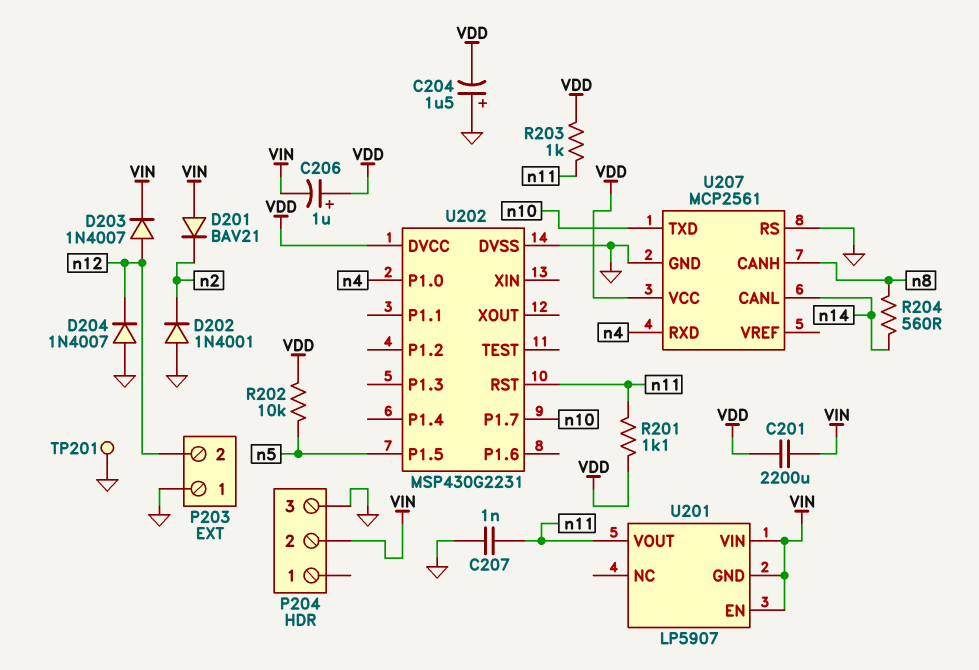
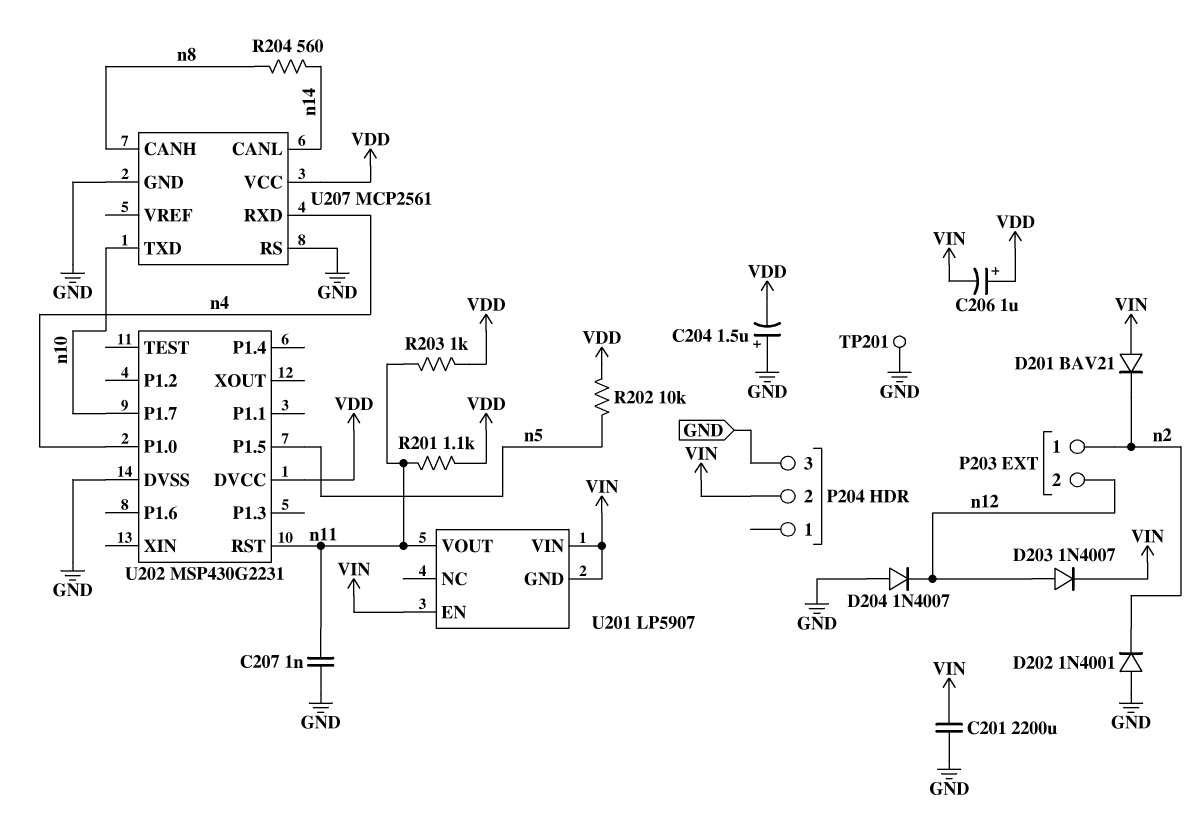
C201: 2200uF (VDD, VIN) -> 2200uF (GND, VIN)
P203 pin 1: GND -> n2

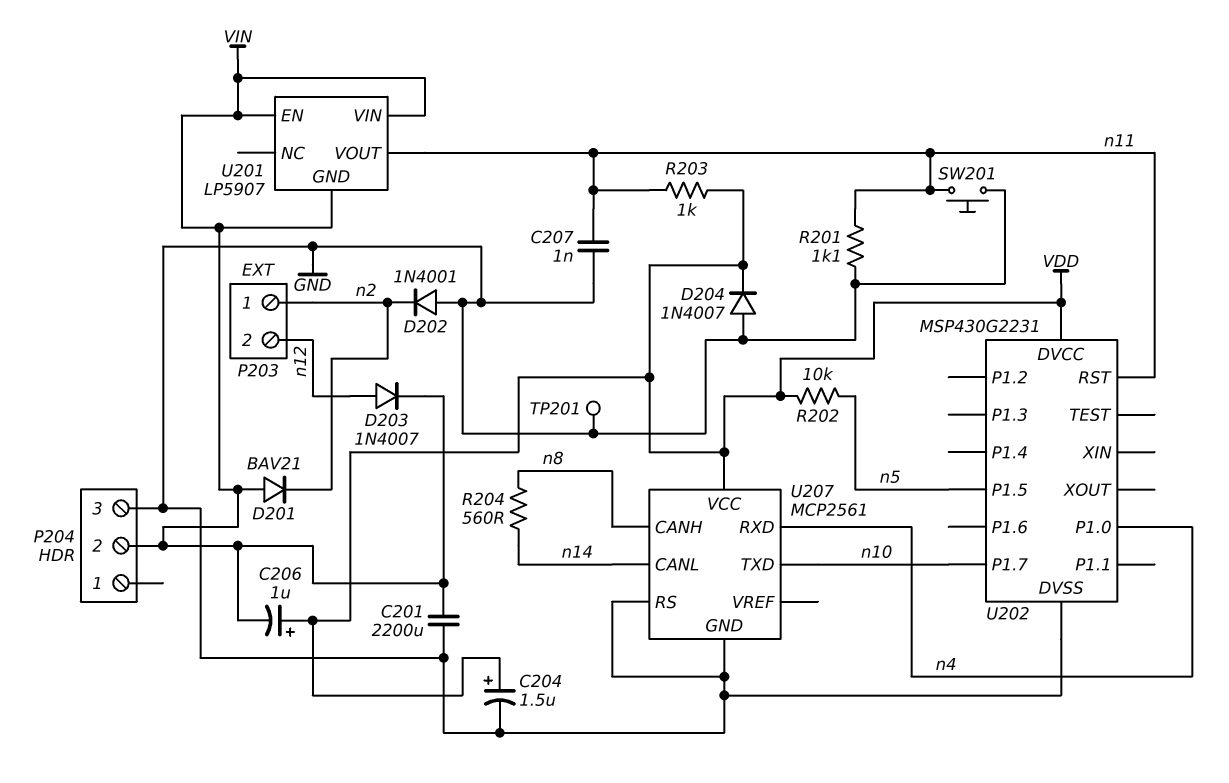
C204: 1.5uF (plus GND, minus VDD) -> 1.5uF (plus VDD, minus GND)
D204: diode 1N4007 (A GND, K n12) -> diode 1N4007 (A GND, K VDD)
R201: 1.1k (VDD, n11) -> 1.1k (GND, n11)
SW201: none -> button (GND, n11)

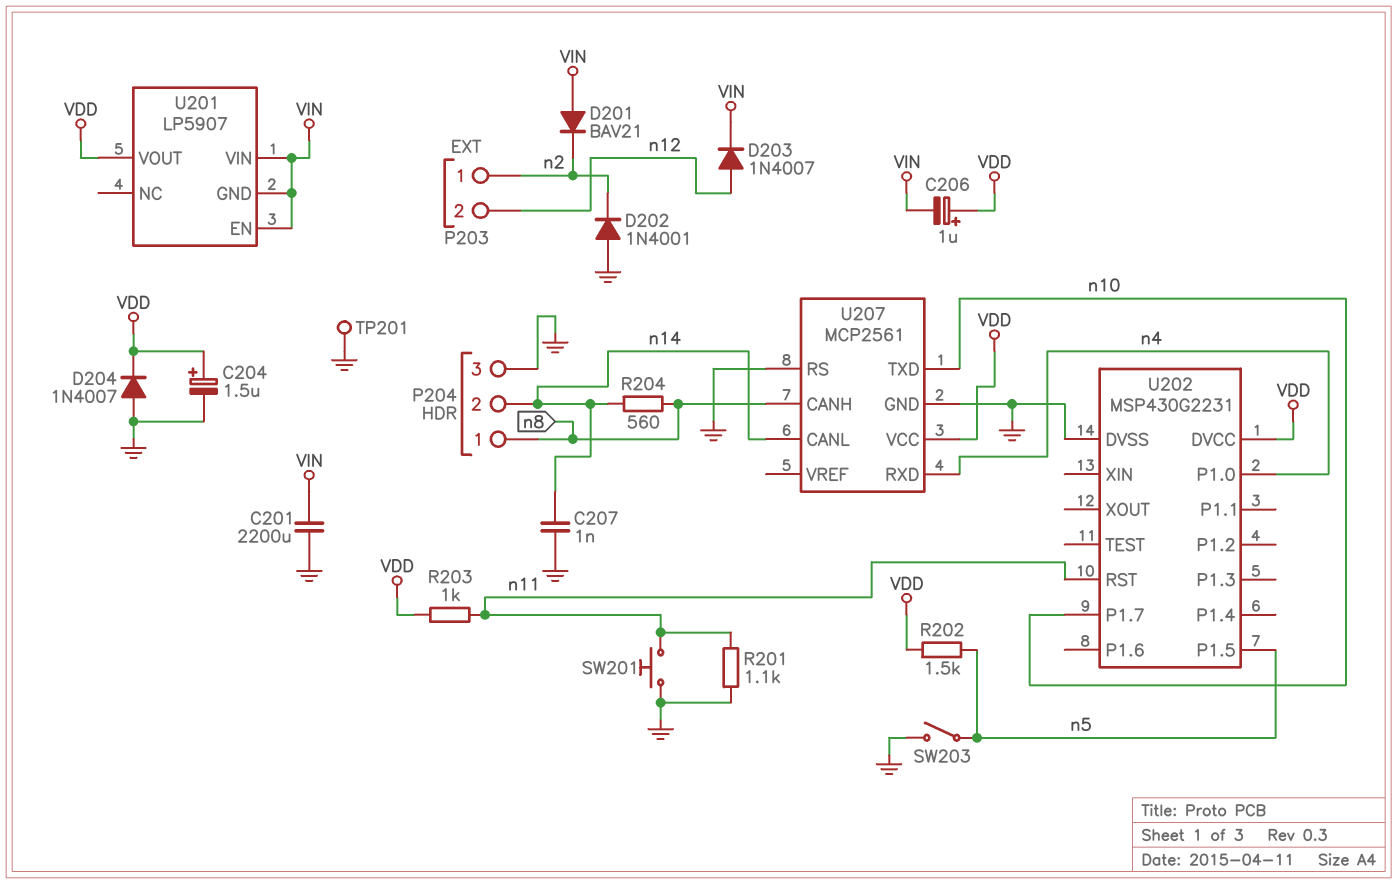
C207: 1nF (GND, n11) -> 1nF (GND, n14)
P204 pin 1: none -> n8
P204 pin 2: VIN -> n14
R202: 10k (VDD, n5) -> 1.5k (VDD, n5)
SW203: none -> switch (GND, n5)
U201 pin VOUT: n11 -> VDD

